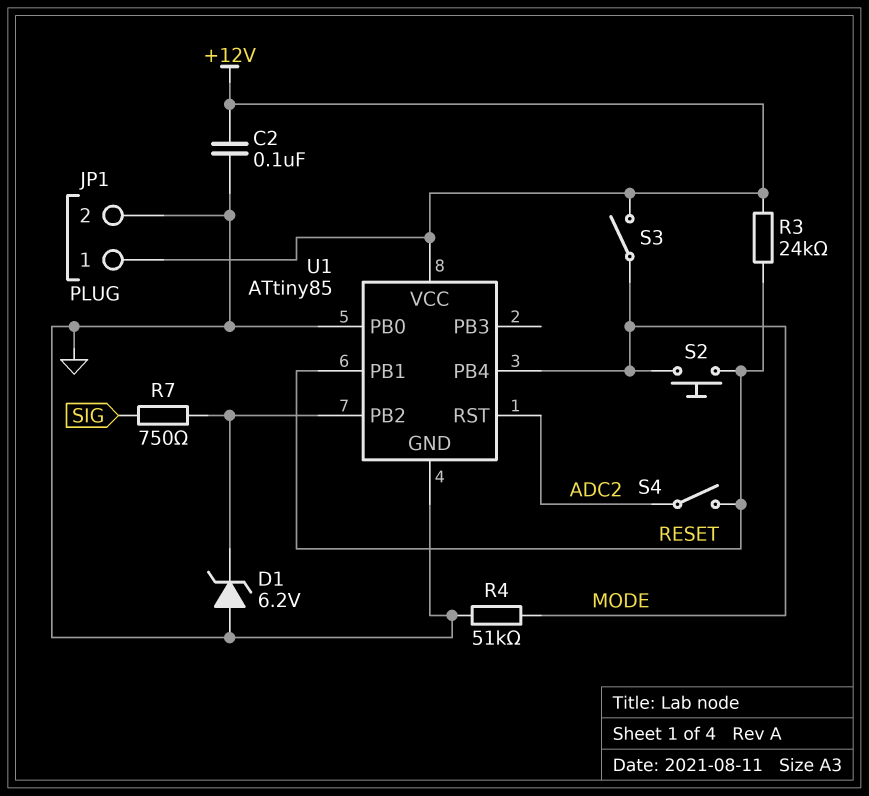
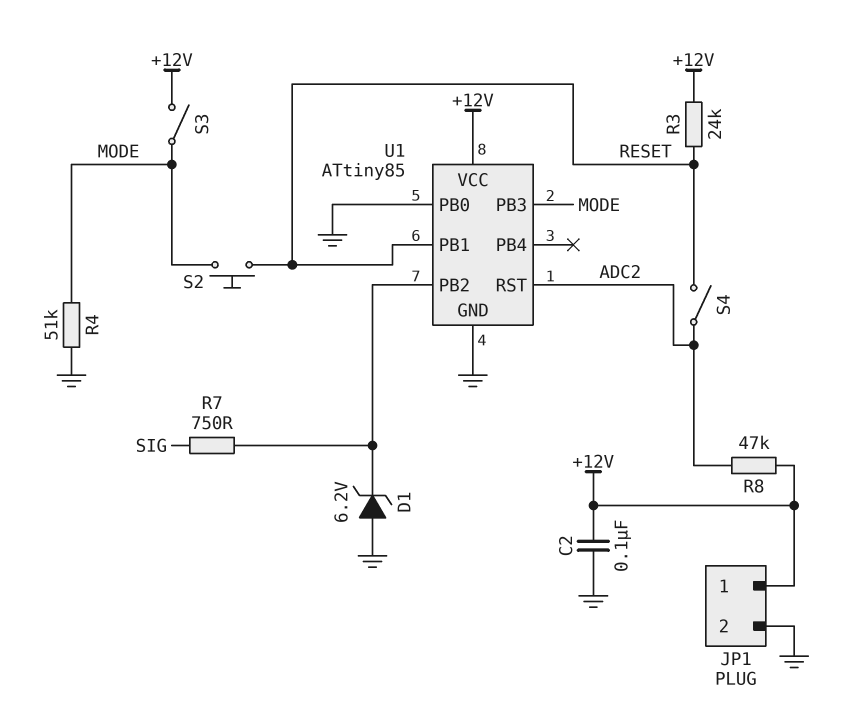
R8: none -> 47k (+12V, ADC2)
U1 pin PB3: none -> MODE
U1 pin PB4: MODE -> none

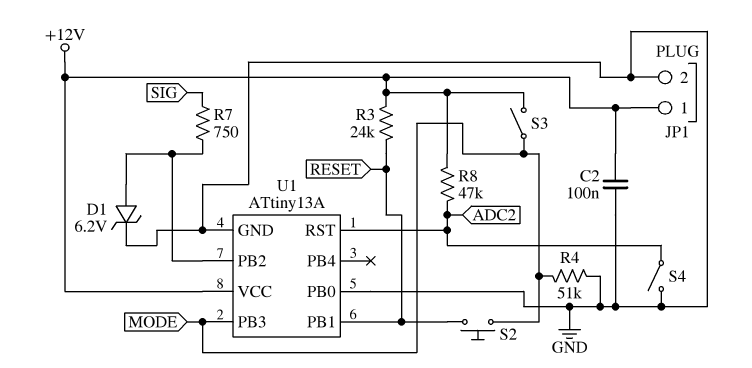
D1: zener 6.2V (A GND, K U1/PB2) -> zener 6.2V (A U1/PB2, K GND)
S4: switch (ADC2, RESET) -> switch (ADC2, GND)
U1: ATtiny85 -> ATtiny13A

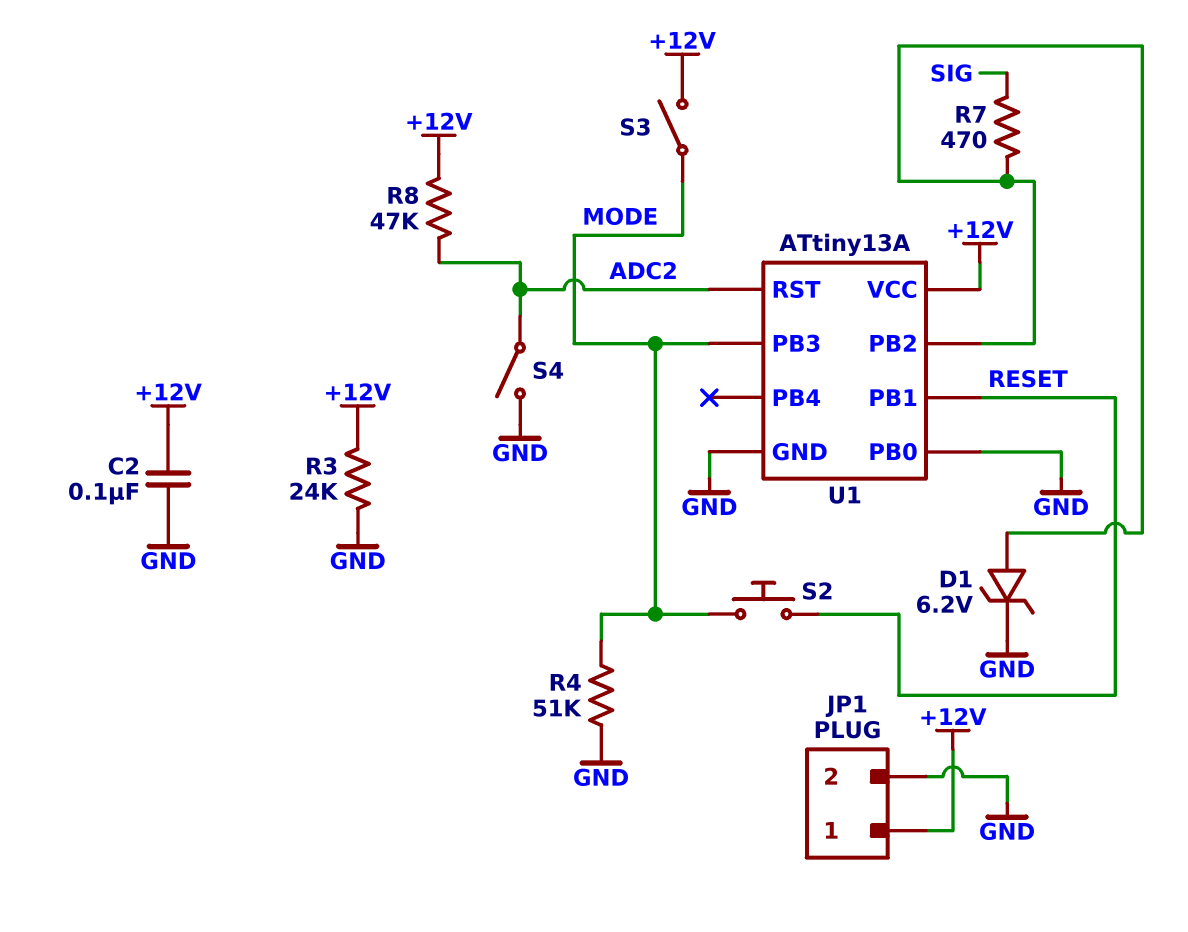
R3: 24k (+12V, RESET) -> 24k (+12V, GND)
R7: 750 (SIG, U1/PB2) -> 470 (SIG, U1/PB2)

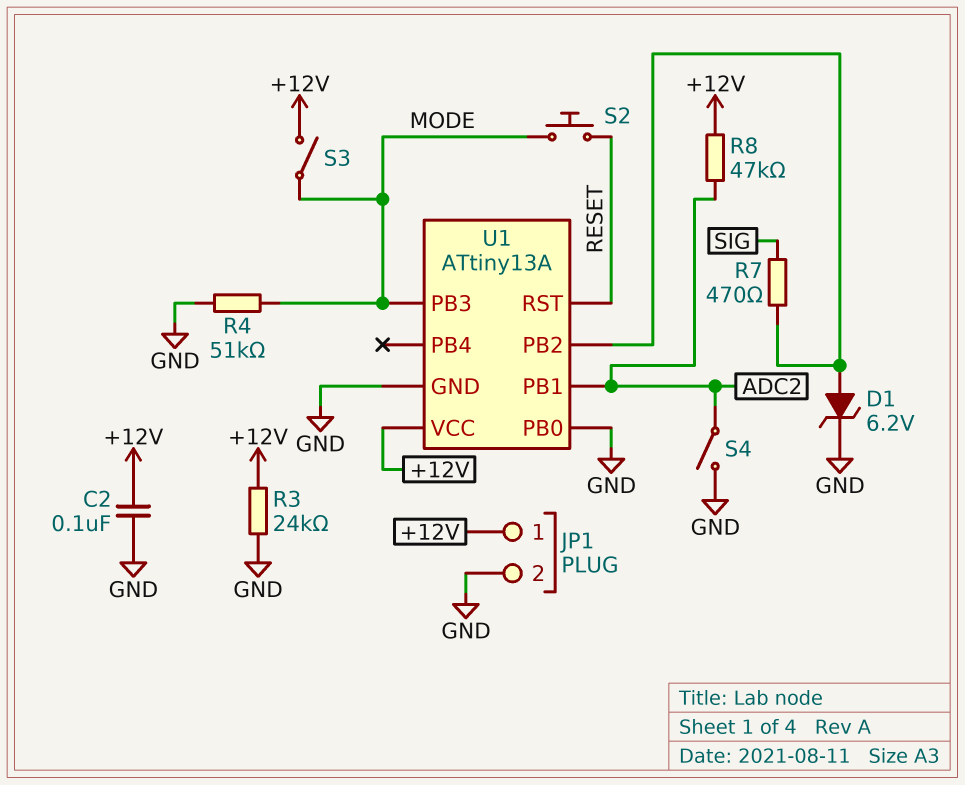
U1 pin PB1: RESET -> ADC2
U1 pin RST: ADC2 -> RESET

